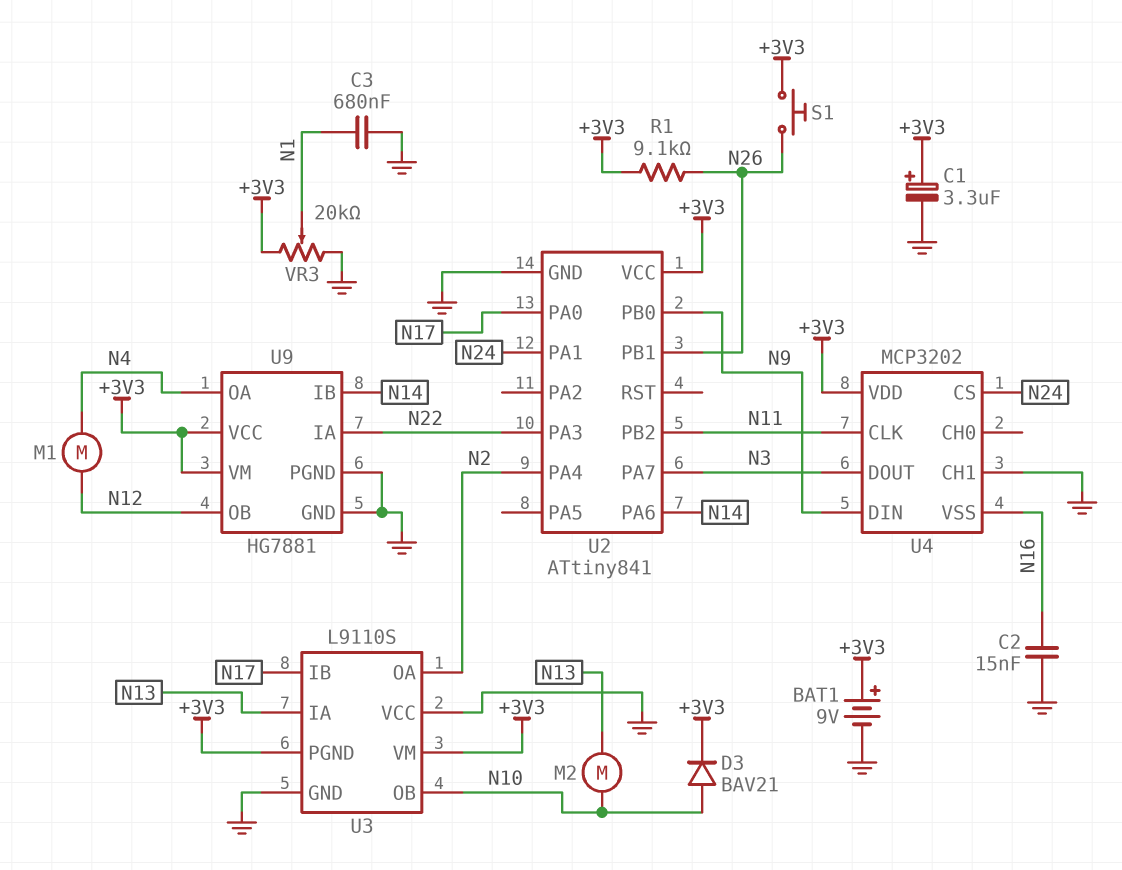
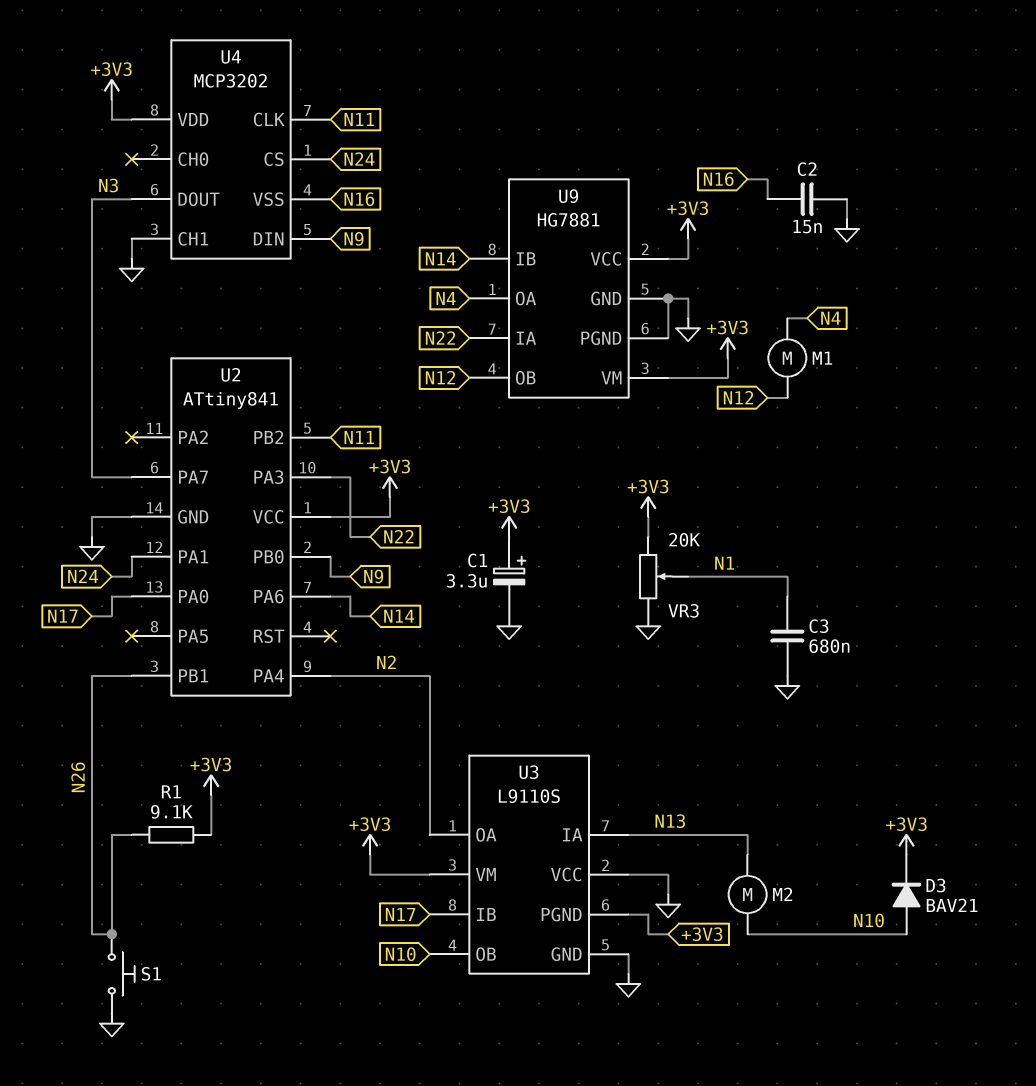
BAT1: 9V (plus +3V3, minus GND) -> none
S1: button (+3V3, N26) -> button (GND, N26)

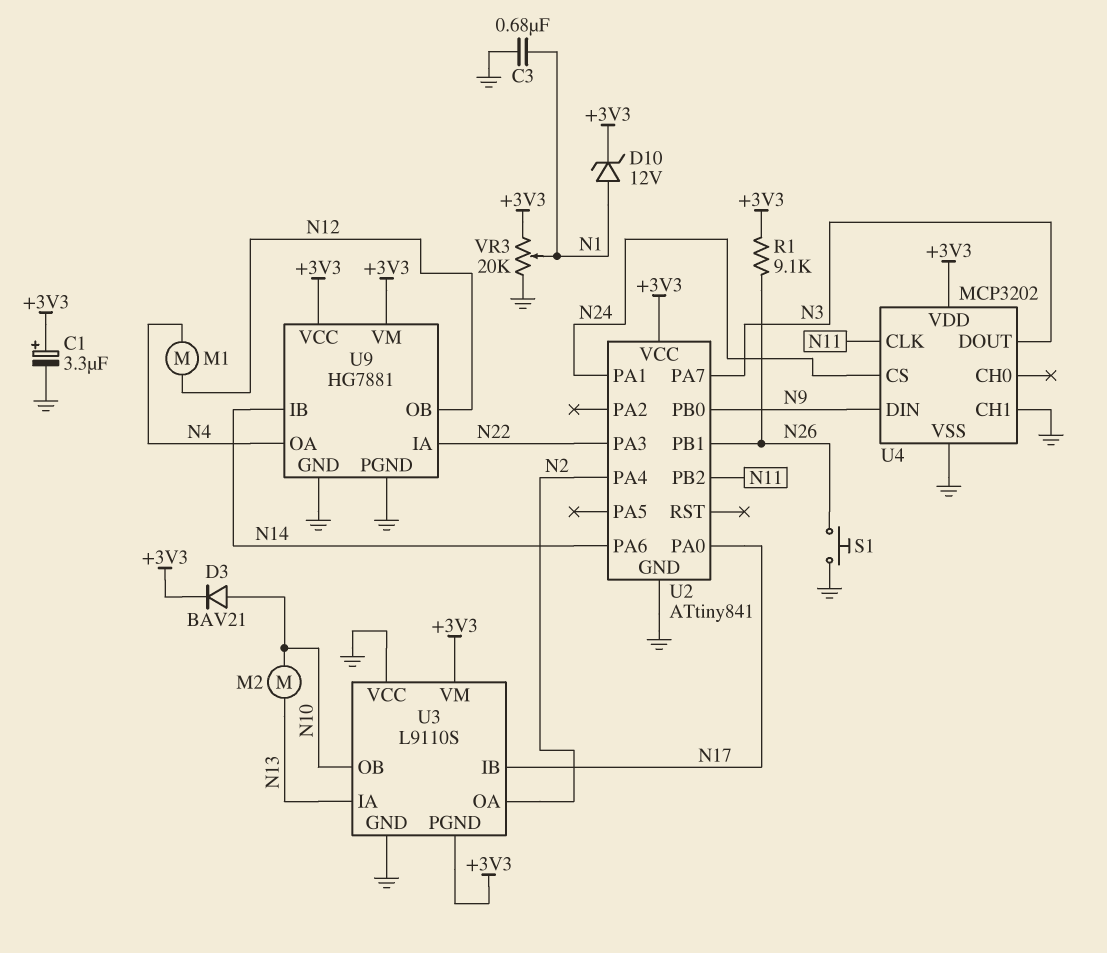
C2: 15nF (GND, N16) -> none
D10: none -> zener 12V (A N1, K +3V3)
U4 pin VSS: N16 -> GND

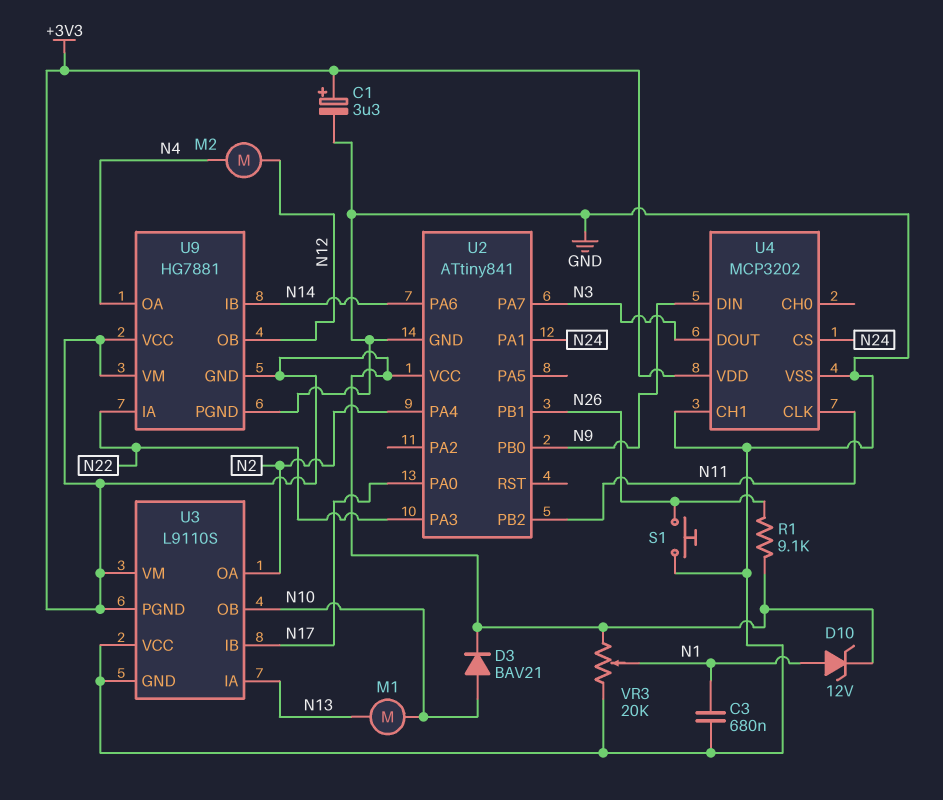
M1: motor (N4, N12) -> motor (N10, N13)
M2: motor (N10, N13) -> motor (N4, N12)
U9 pin GND: GND -> +3V3

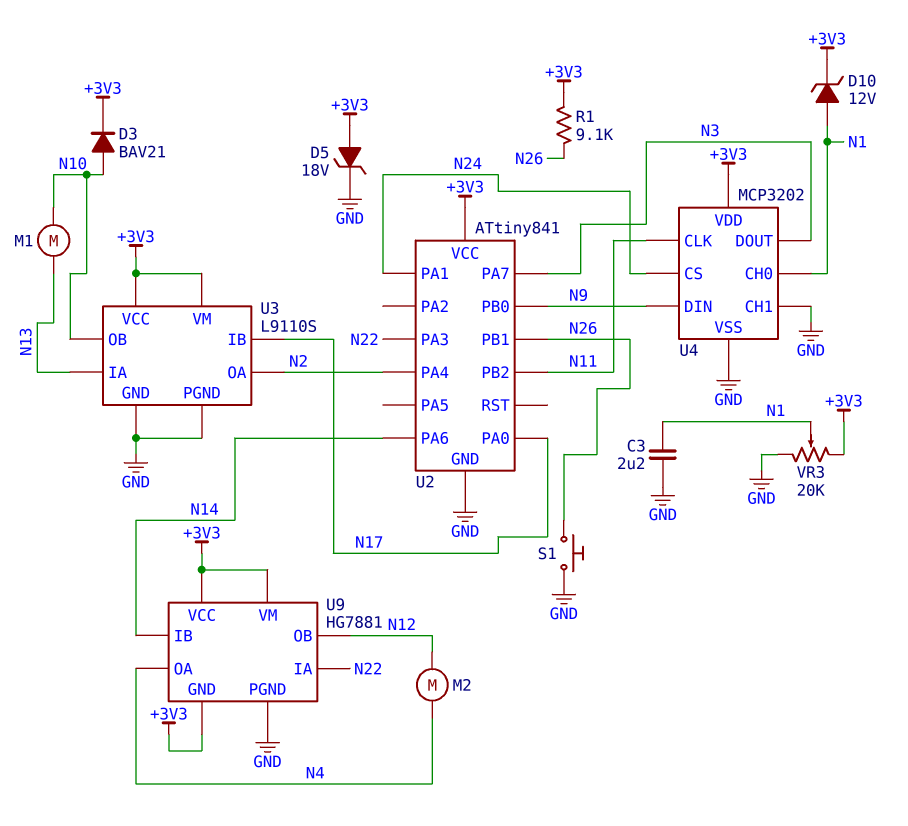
C1: 3.3uF (plus +3V3, minus GND) -> none
C3: 680nF (GND, N1) -> 2.2uF (GND, N1)
D5: none -> zener 18V (A +3V3, K GND)
U3 pin PGND: +3V3 -> GND
U3 pin VCC: GND -> +3V3
U4 pin CH0: none -> N1

